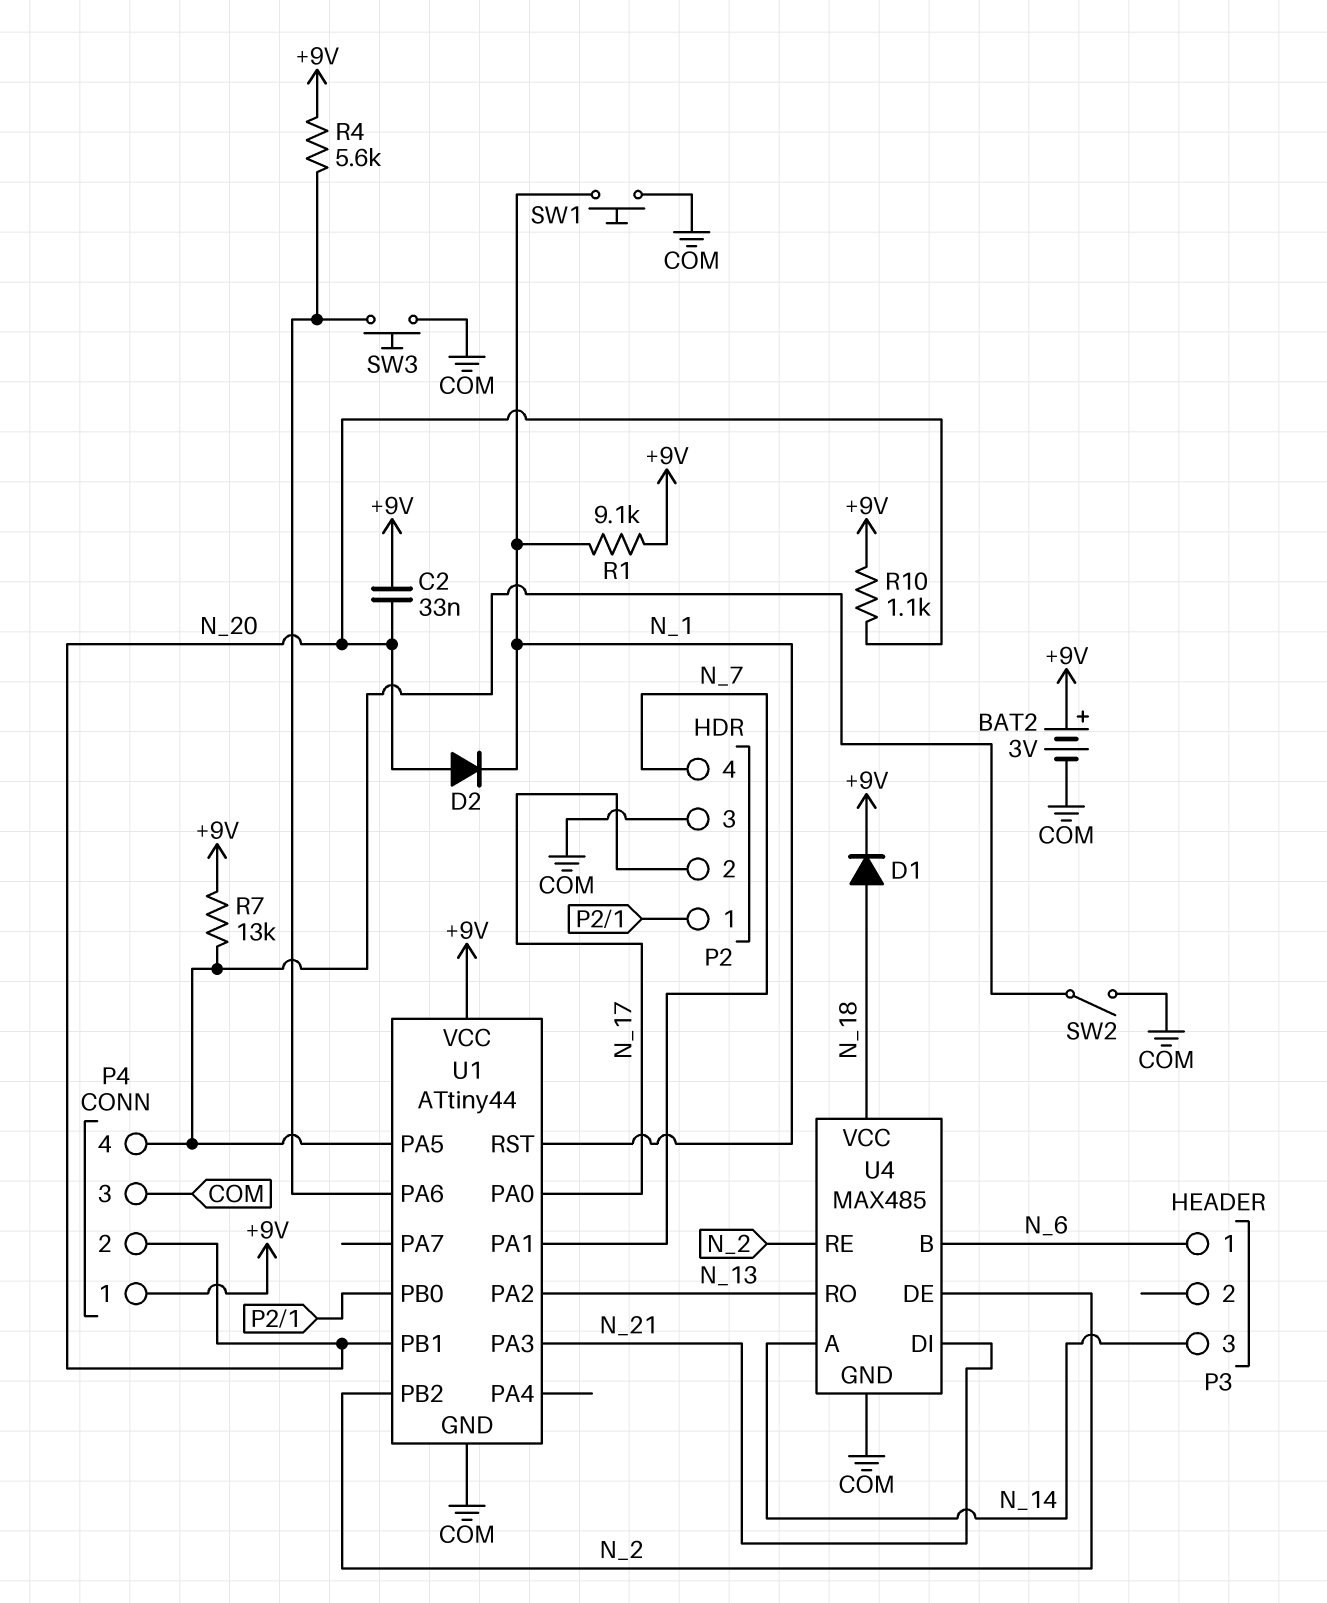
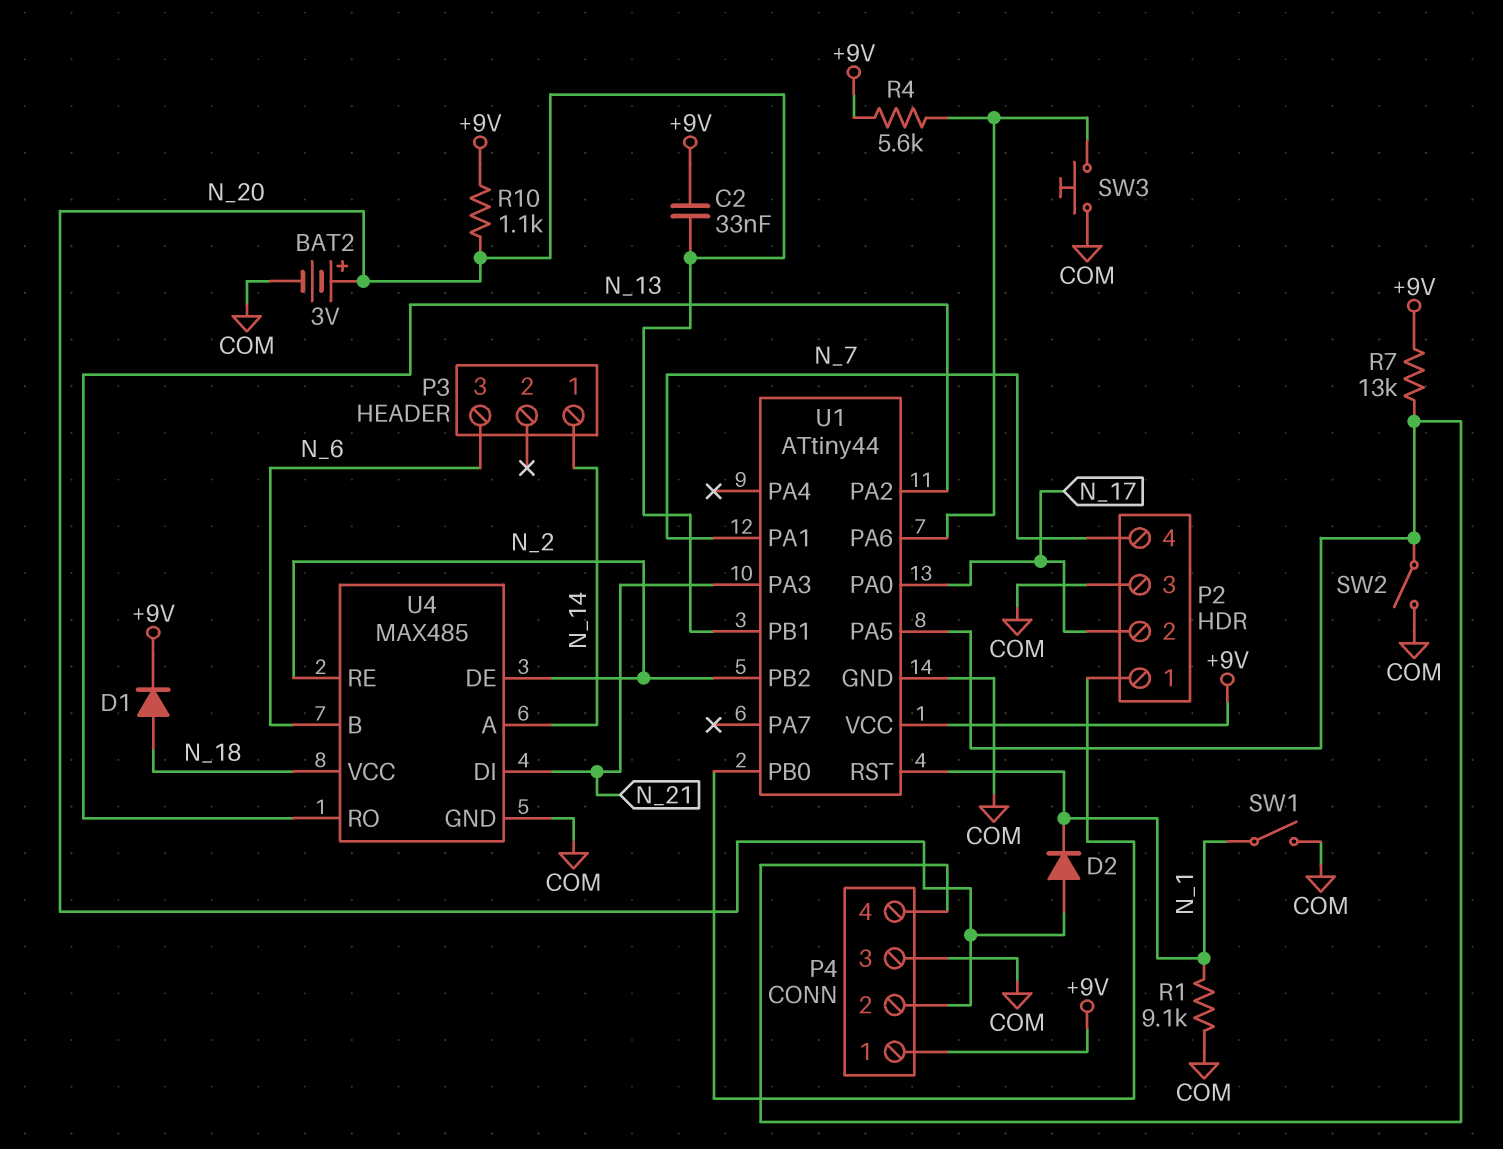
BAT2: 3V (plus +9V, minus COM) -> 3V (plus N_20, minus COM)
P3 pin 1: N_6 -> N_14
P3 pin 3: N_14 -> N_6
R1: 9.1k (+9V, N_1) -> 9.1k (COM, N_1)
SW1: button (COM, N_1) -> switch (COM, N_1)

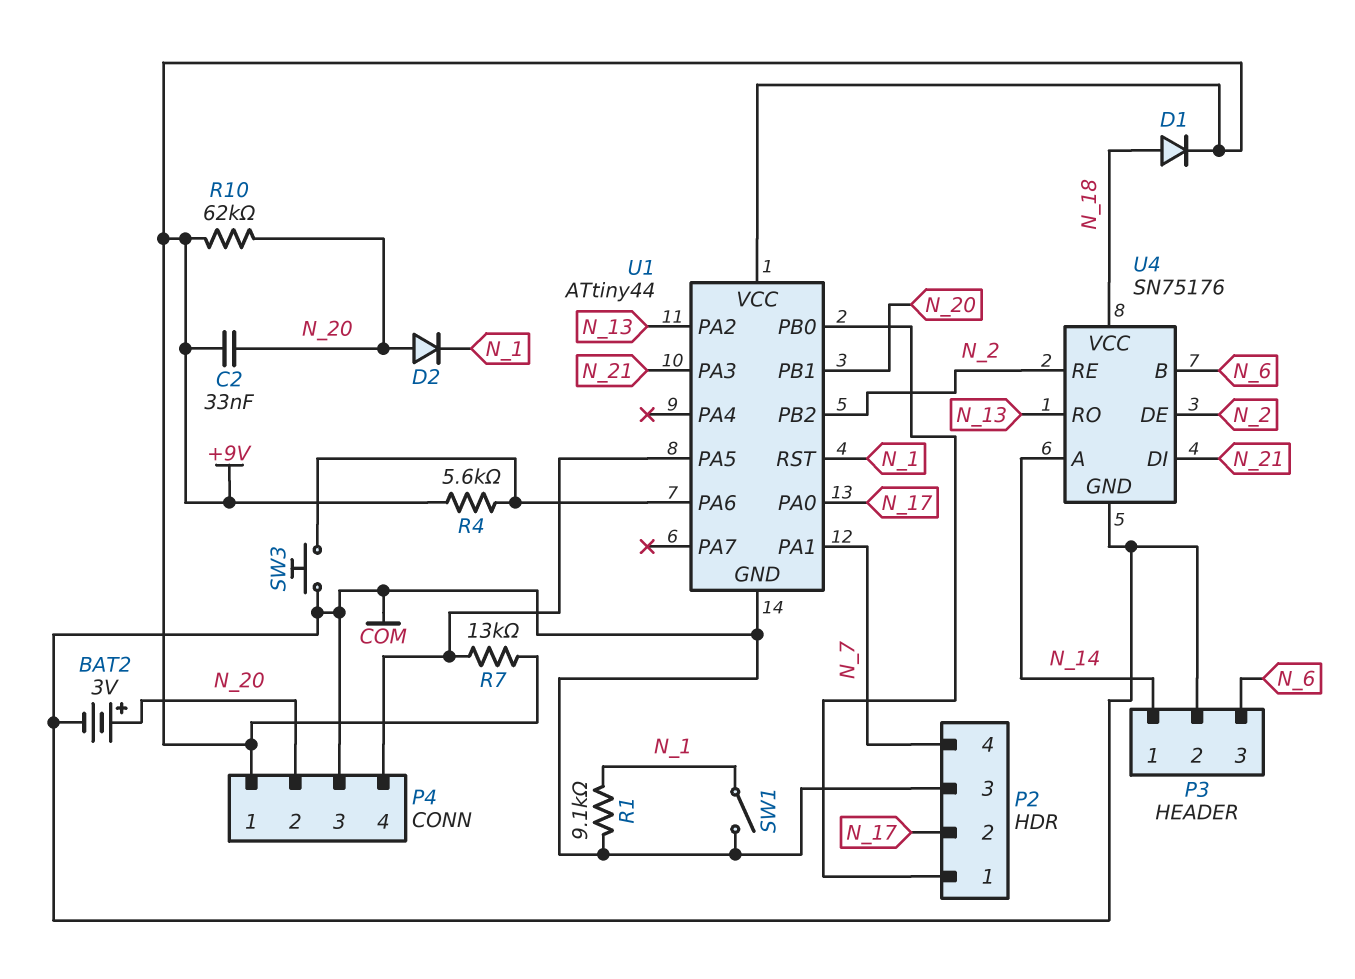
P3 pin 2: none -> COM
R10: 1.1k (+9V, N_20) -> 62k (+9V, N_20)
SW2: switch (COM, P4/4) -> none
U4: MAX485 -> SN75176

